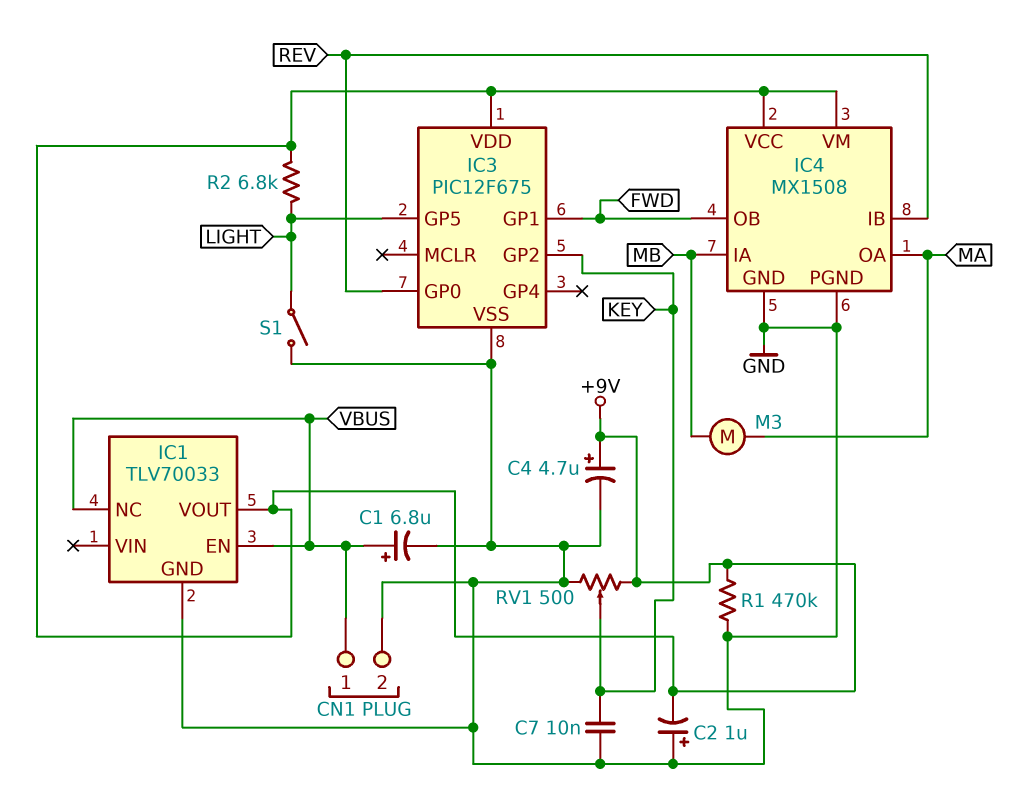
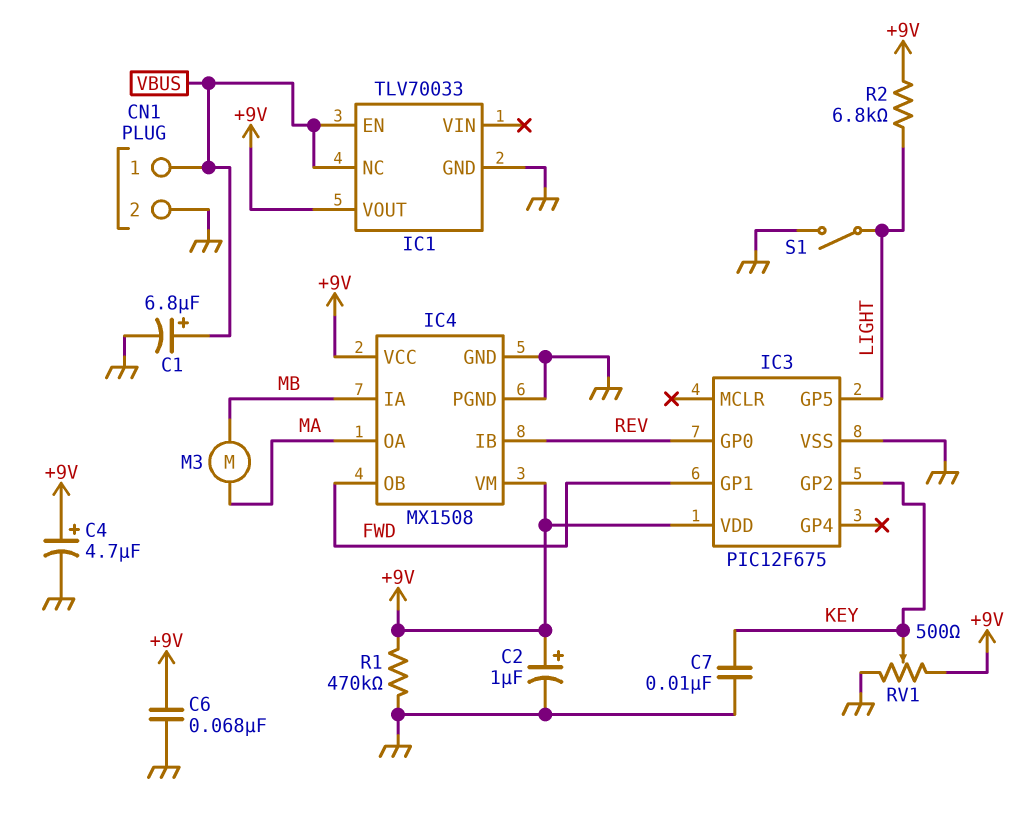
C2: 1uF (plus GND, minus +9V) -> 1uF (plus +9V, minus GND)
C6: none -> 68nF (+9V, GND)

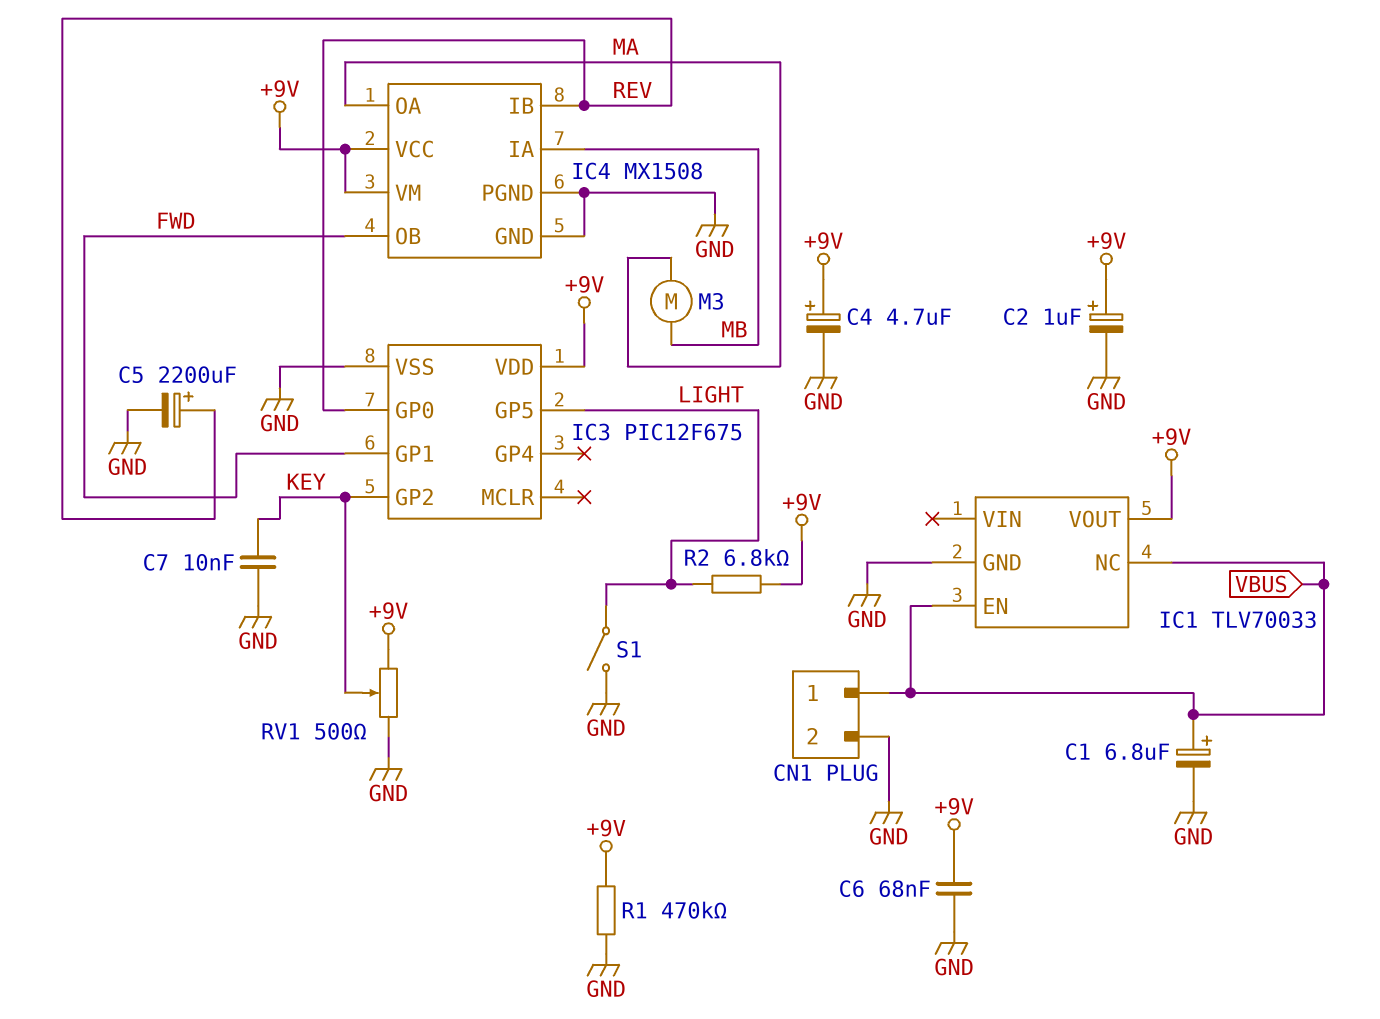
C5: none -> 2200uF (plus REV, minus GND)

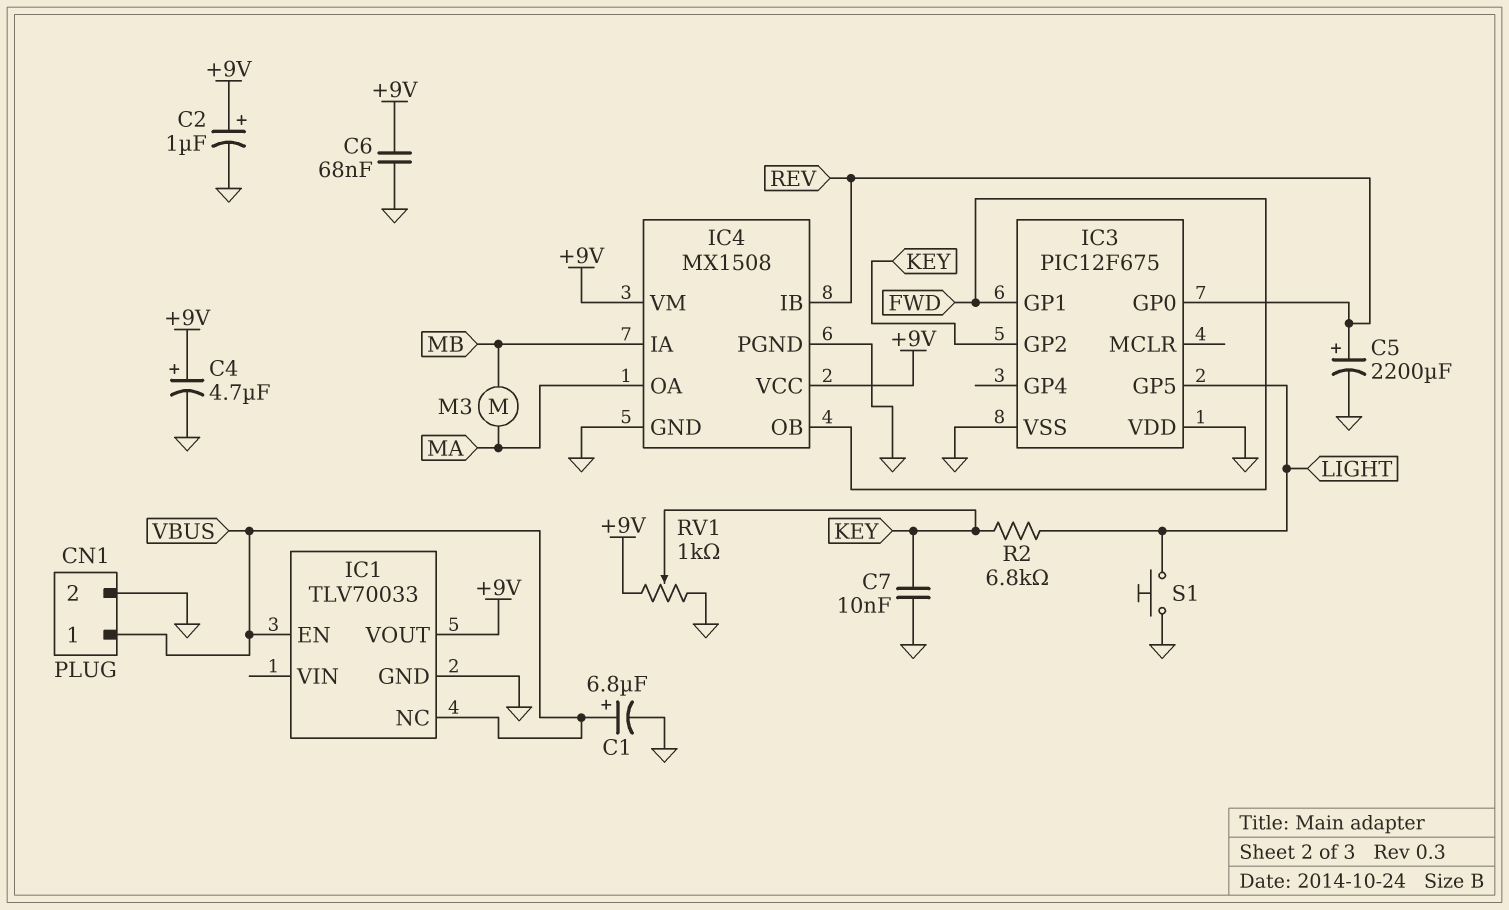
IC3 pin VDD: +9V -> GND
R1: 470k (+9V, GND) -> none
R2: 6.8k (+9V, LIGHT) -> 6.8k (KEY, LIGHT)
RV1: 500 (+9V, GND, wiper KEY) -> 1k (+9V, GND, wiper KEY)
S1: switch (GND, LIGHT) -> button (GND, LIGHT)

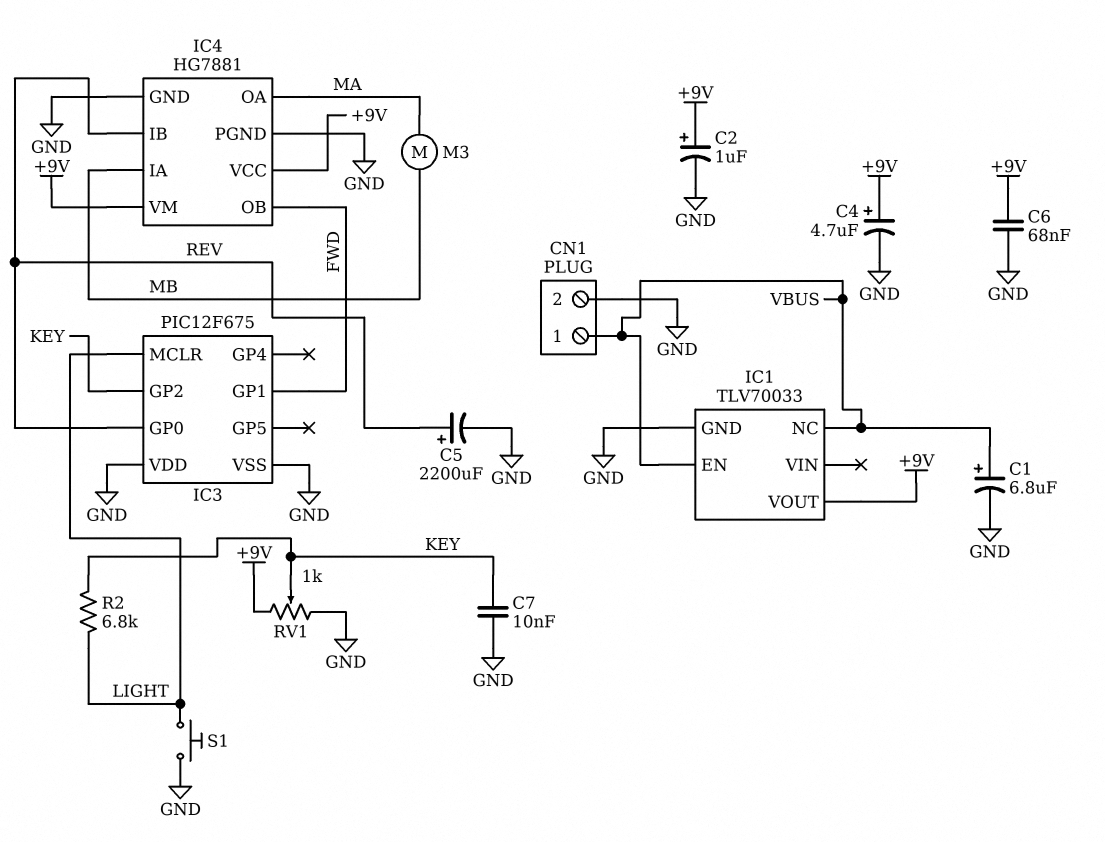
IC3 pin GP5: LIGHT -> none
IC3 pin MCLR: none -> LIGHT
IC4: MX1508 -> HG7881

